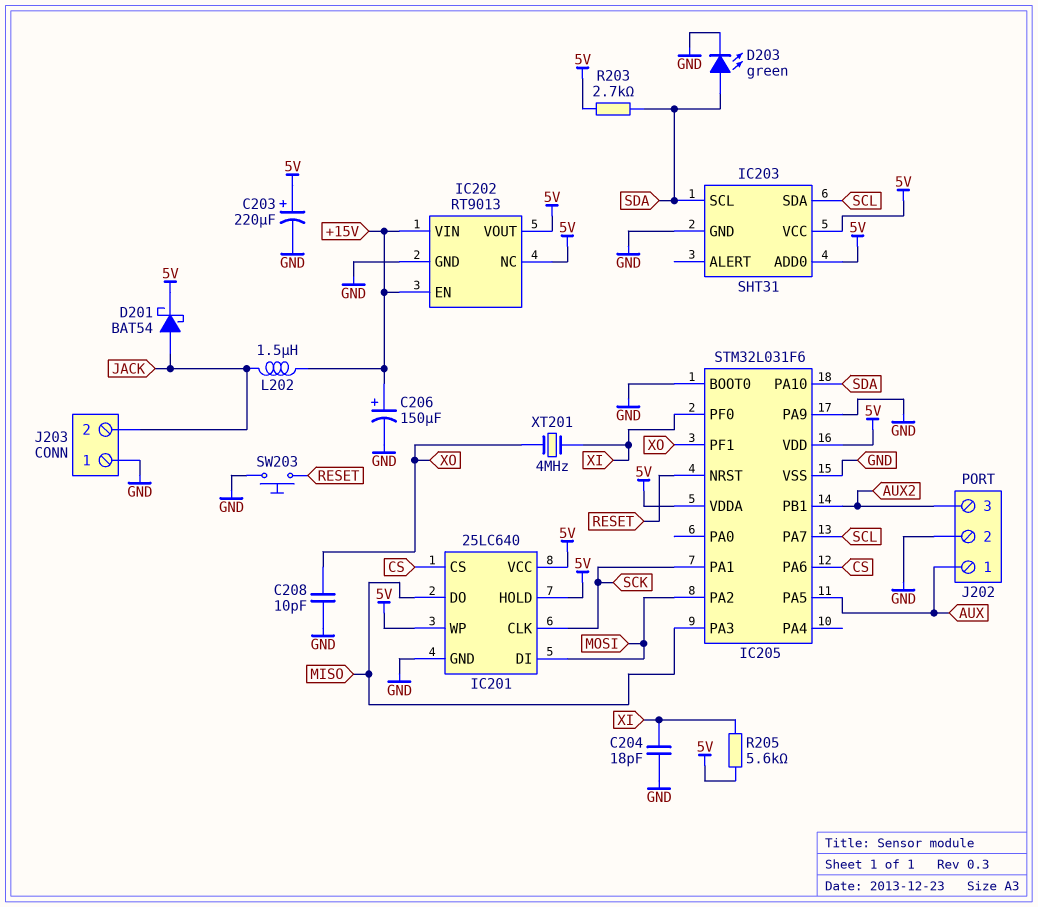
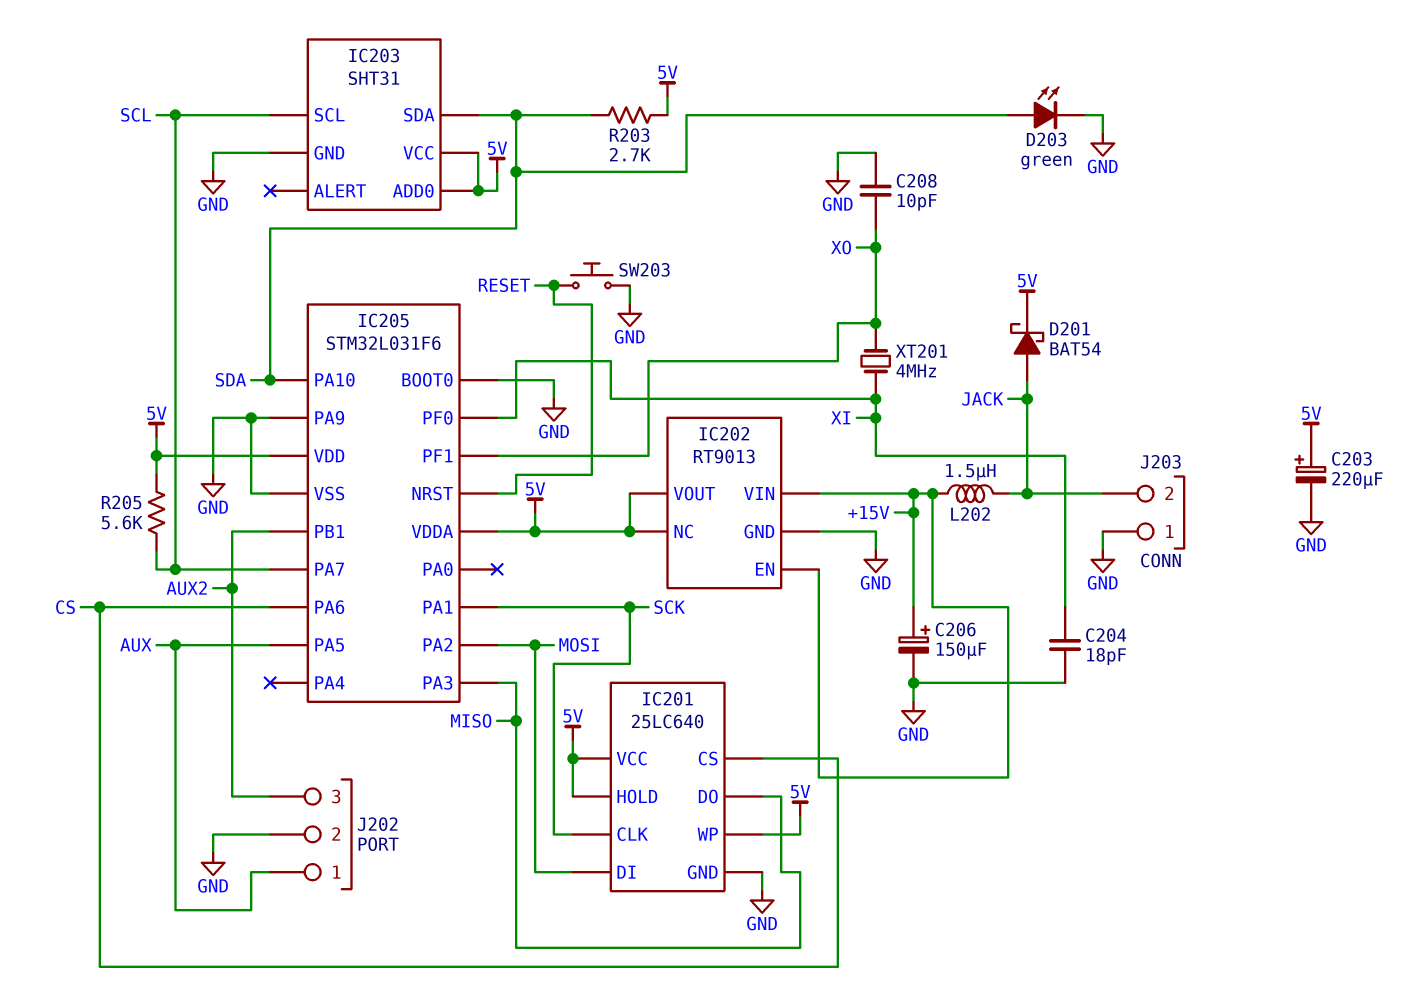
IC203 pin SCL: SDA -> SCL
IC203 pin SDA: SCL -> SDA
R205: 5.6k (5V, XI) -> 5.6k (5V, SCL)

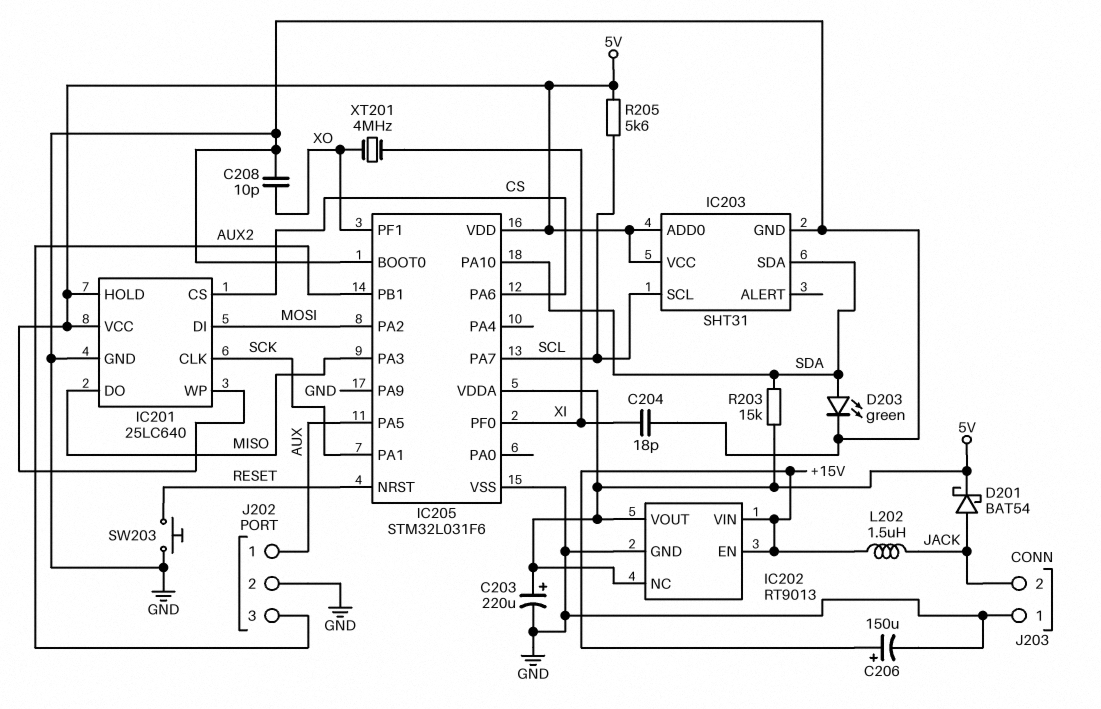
R203: 2.7k (5V, SDA) -> 15k (5V, SDA)

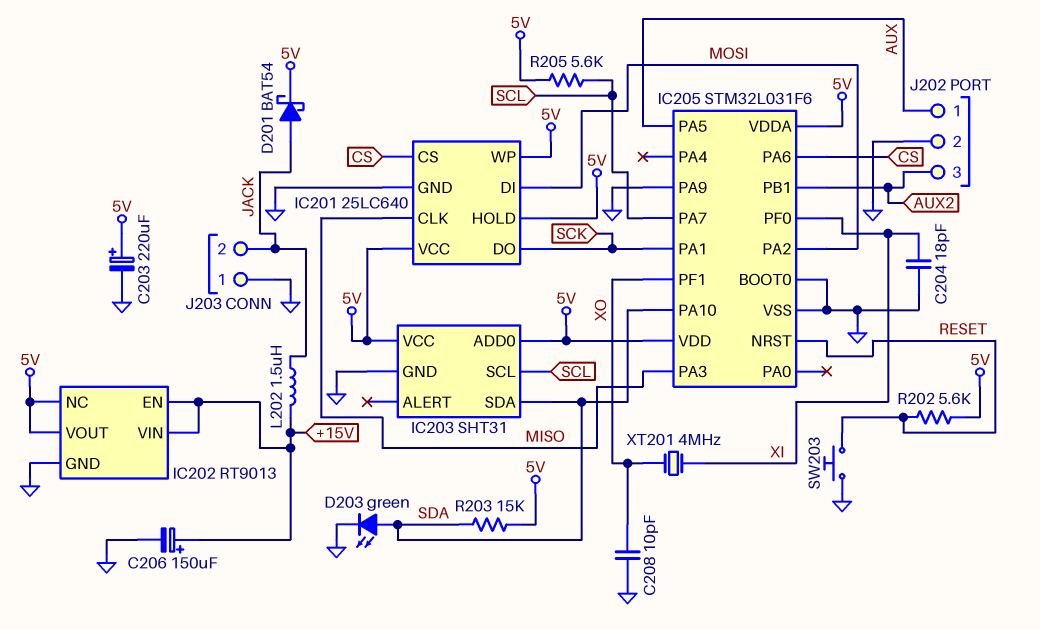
IC201 pin CLK: SCK -> MISO
IC201 pin DO: MISO -> SCK
R202: none -> 5.6k (5V, RESET)

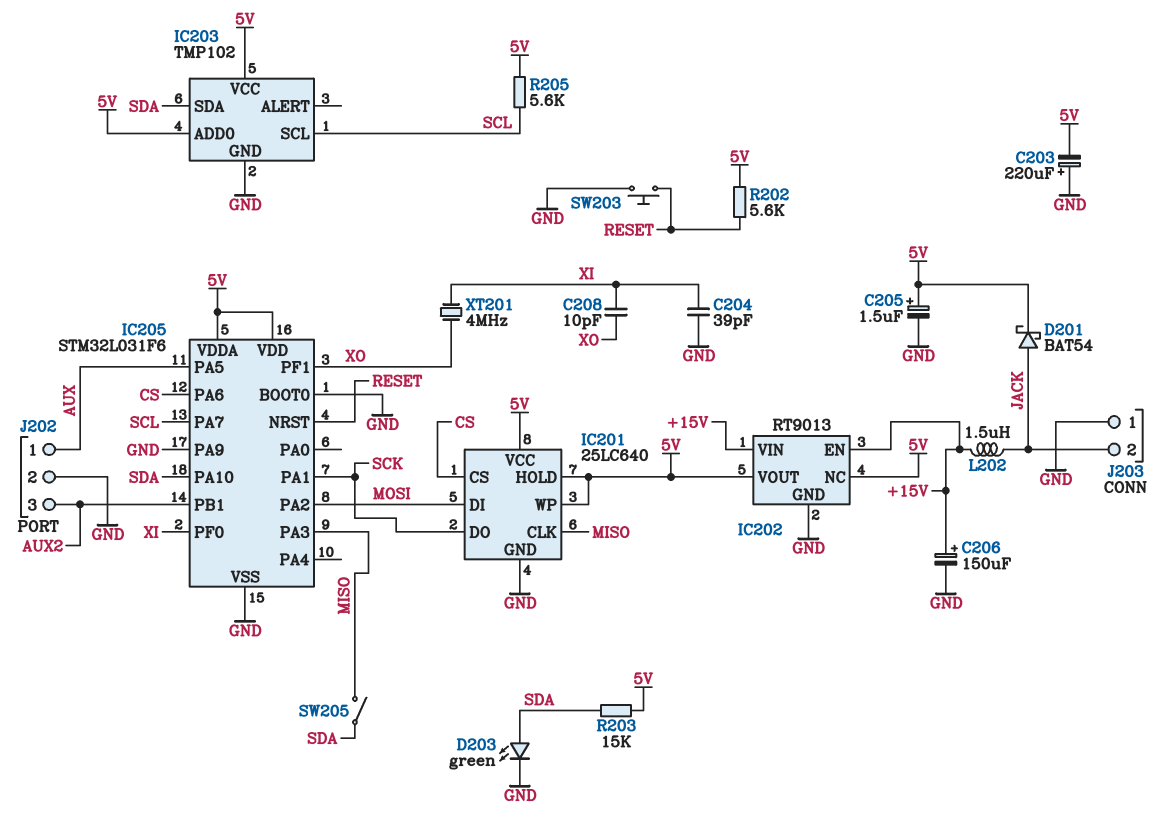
C203: 220uF (plus 5V, minus GND) -> 220uF (plus GND, minus 5V)
C204: 18pF (GND, XI) -> 39pF (GND, XI)
C205: none -> 1.5uF (plus 5V, minus GND)
C208: 10pF (GND, XO) -> 10pF (XI, XO)
IC203: SHT31 -> TMP102
SW205: none -> switch (MISO, SDA)

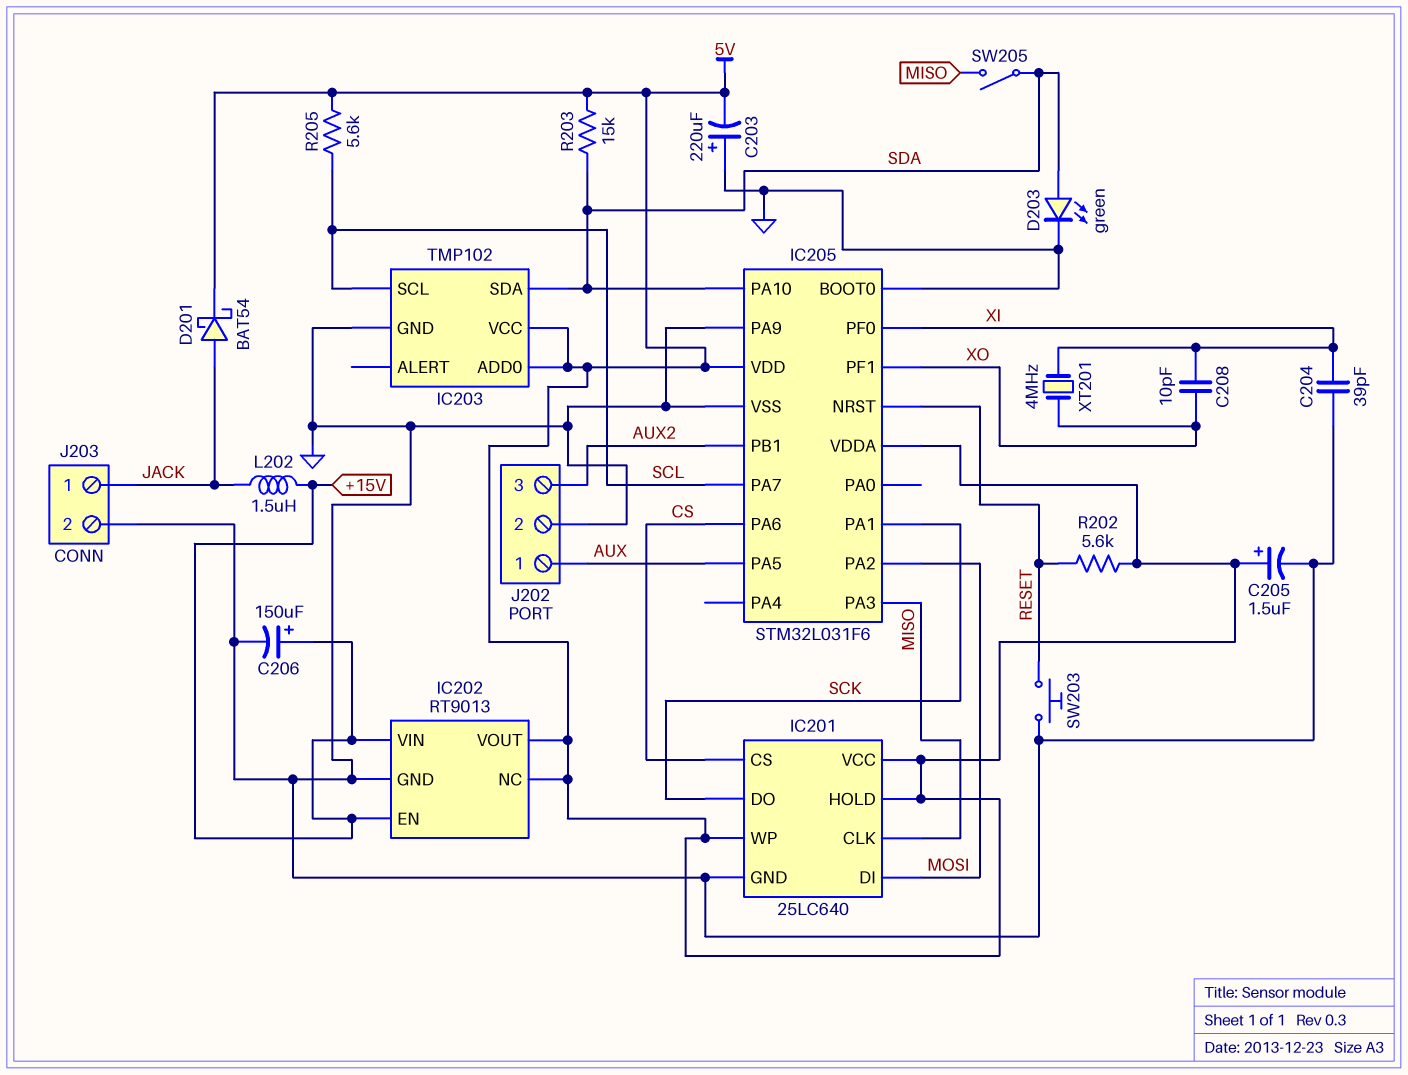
J203 pin 1: GND -> JACK
J203 pin 2: JACK -> GND

